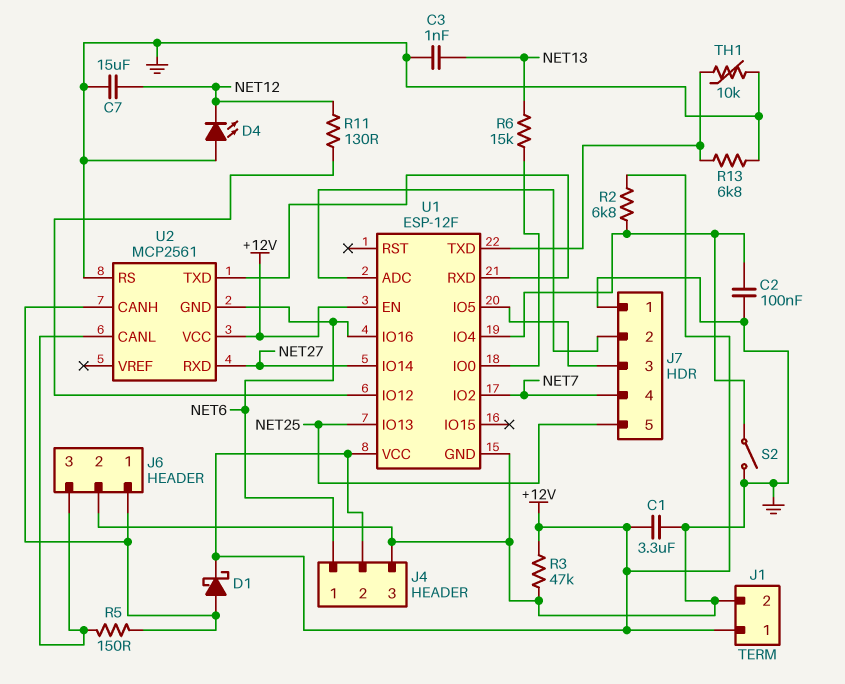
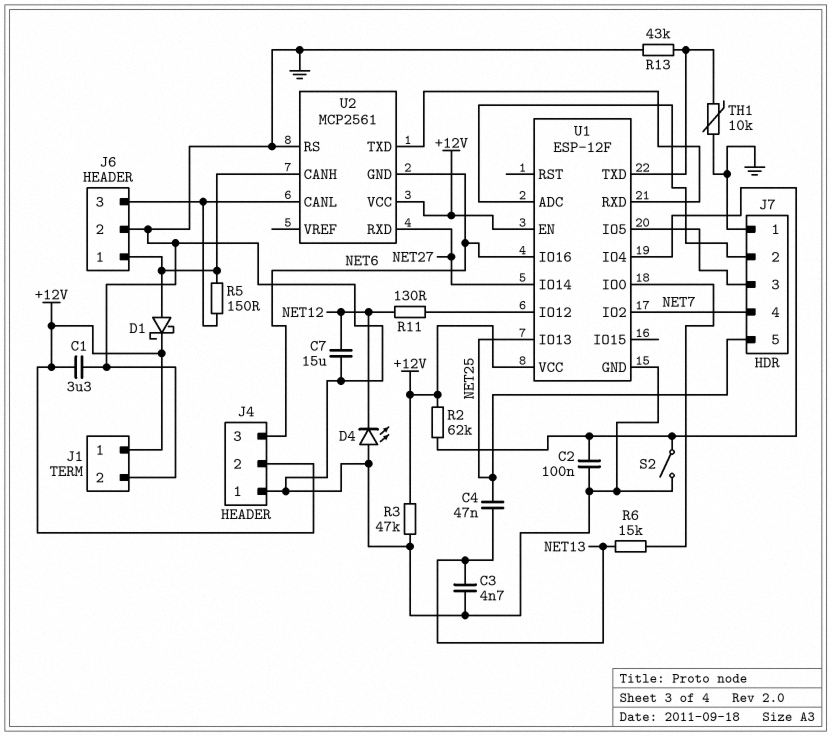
C3: 1nF (GND, NET13) -> 4.7nF (GND, NET13)
C4: none -> 47nF (NET13, NET25)
J4 pin 1: NET6 -> GND
J4 pin 3: GND -> NET6
R2: 6.8k (+12V, U1/IO4) -> 62k (+12V, U1/IO4)
R13: 6.8k (GND, U1/TXD) -> 43k (GND, U1/TXD)

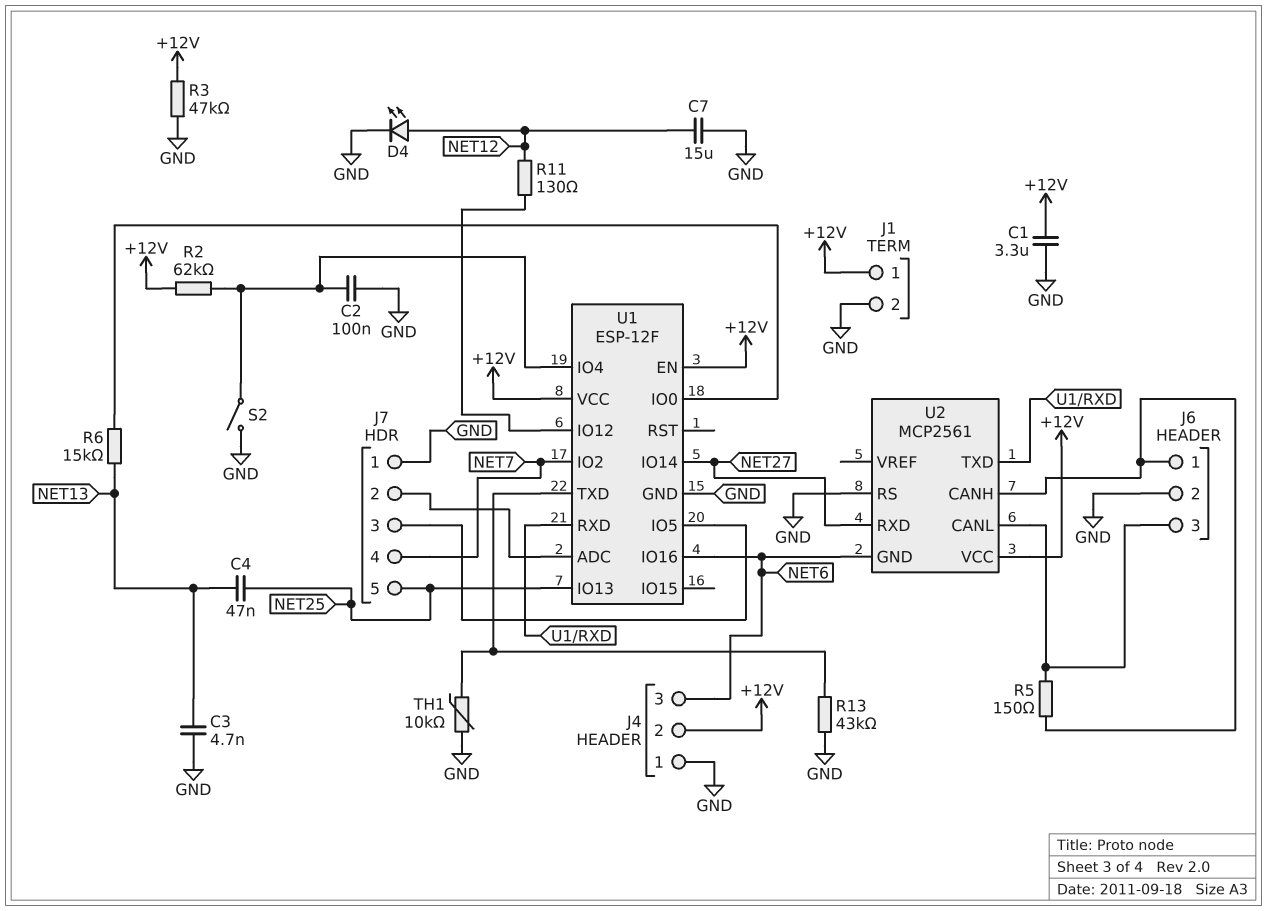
D1: schottky (A J6/1, K +12V) -> none
D4: LED (A GND, K NET12) -> LED (A NET12, K GND)

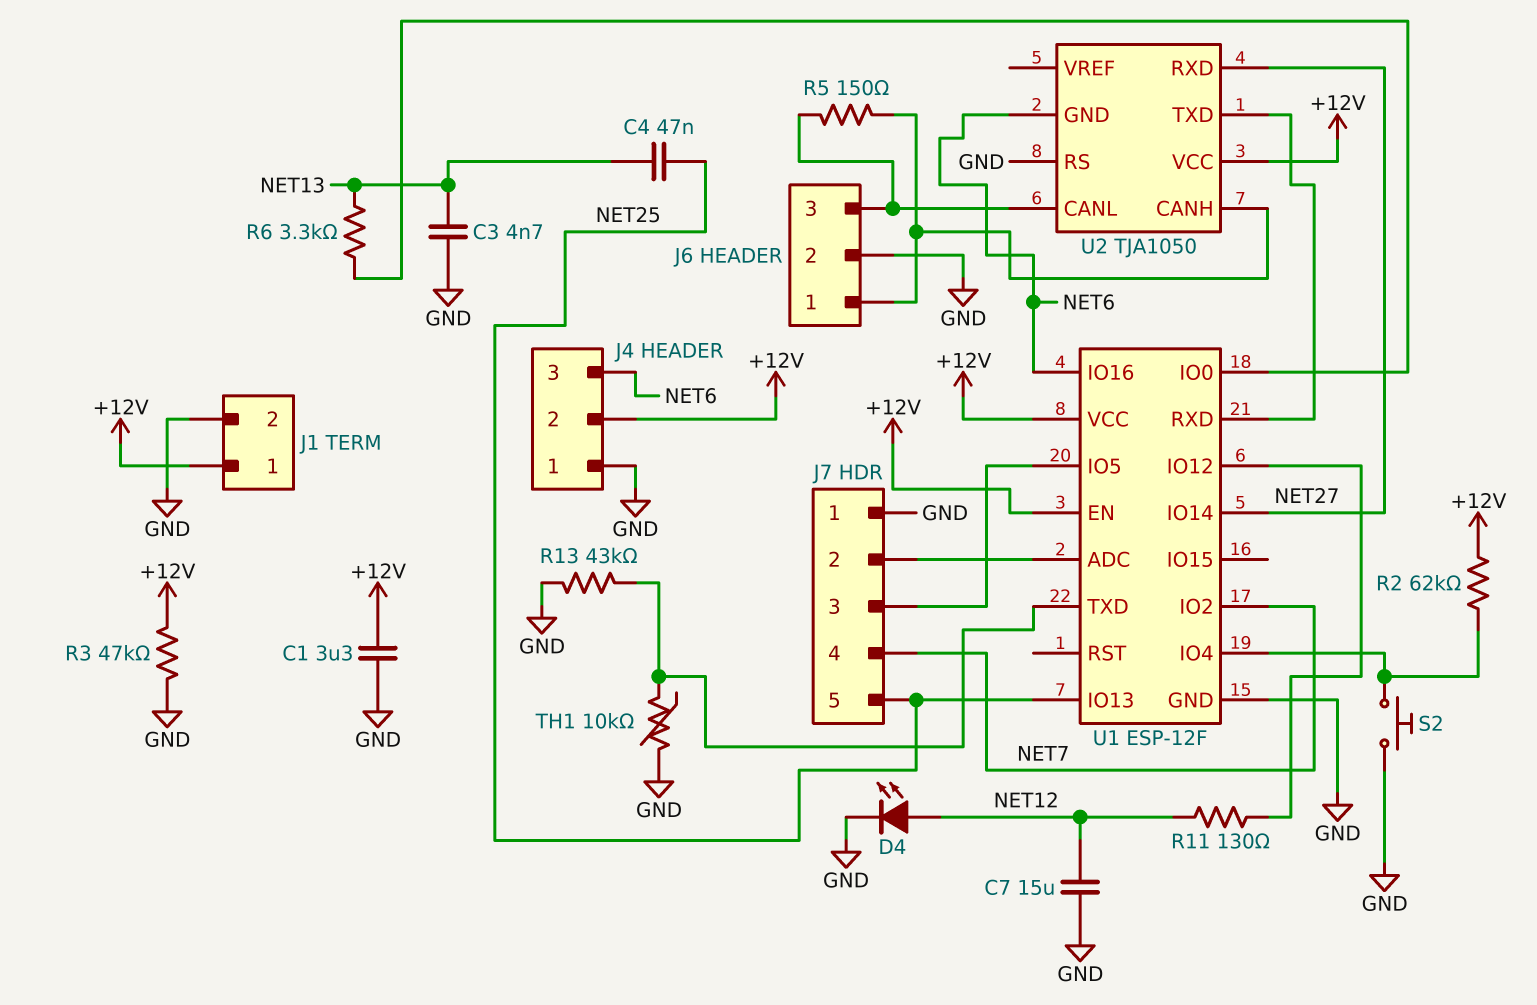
C2: 100nF (GND, U1/IO4) -> none
R6: 15k (NET13, U1/IO0) -> 3.3k (NET13, U1/IO0)
S2: switch (GND, U1/IO4) -> button (GND, U1/IO4)
U2: MCP2561 -> TJA1050

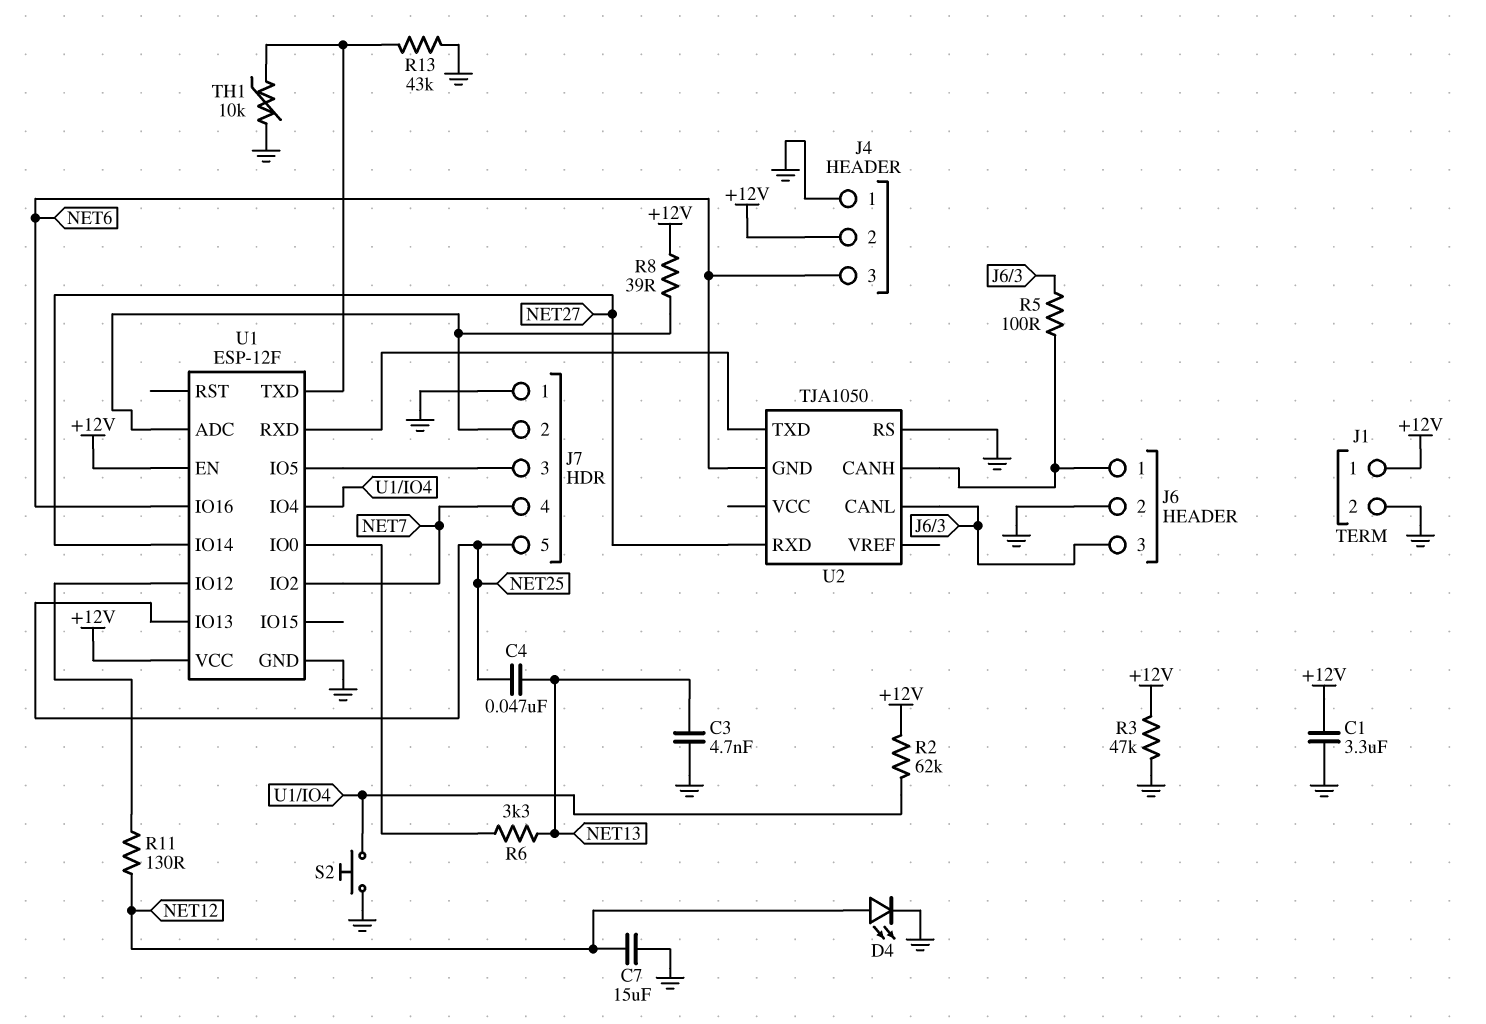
R5: 150 (J6/1, J6/3) -> 100 (J6/1, J6/3)
R8: none -> 39 (+12V, J7/2)
U2 pin VCC: +12V -> none

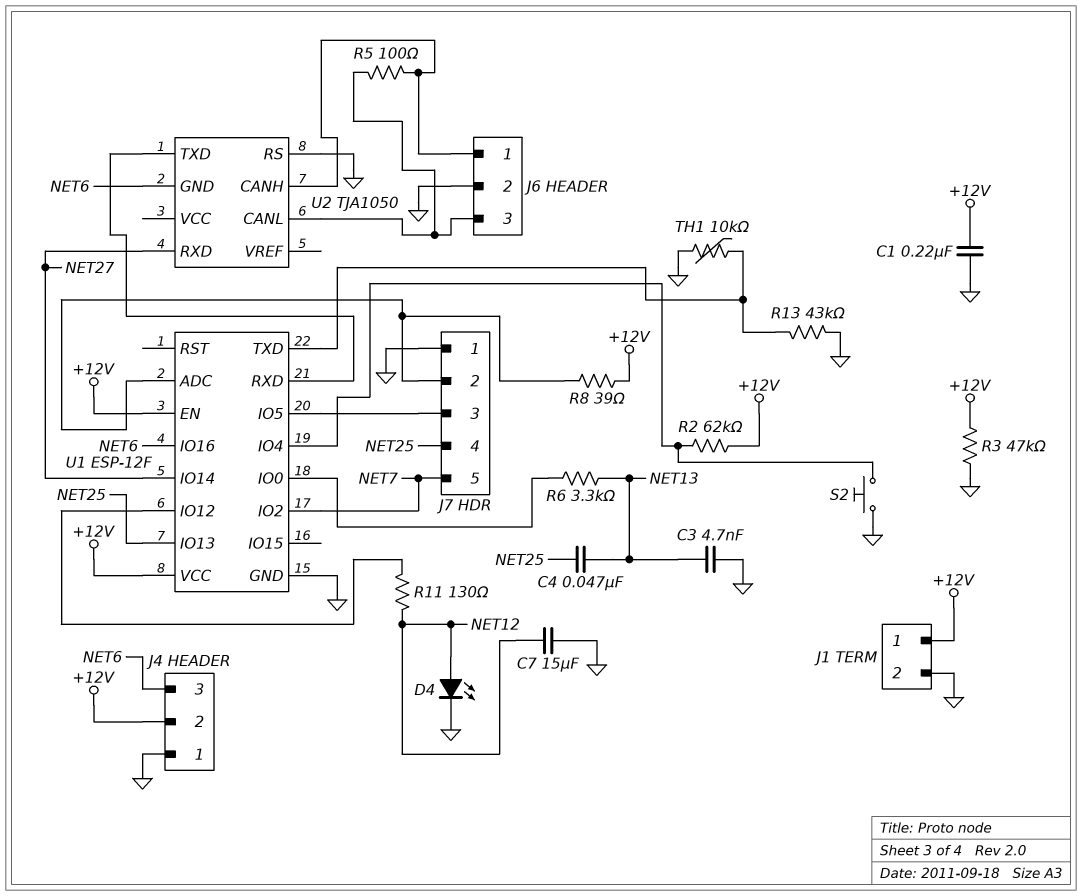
C1: 3.3uF (+12V, GND) -> 220nF (+12V, GND)
J7 pin 4: NET7 -> NET25
J7 pin 5: NET25 -> NET7

